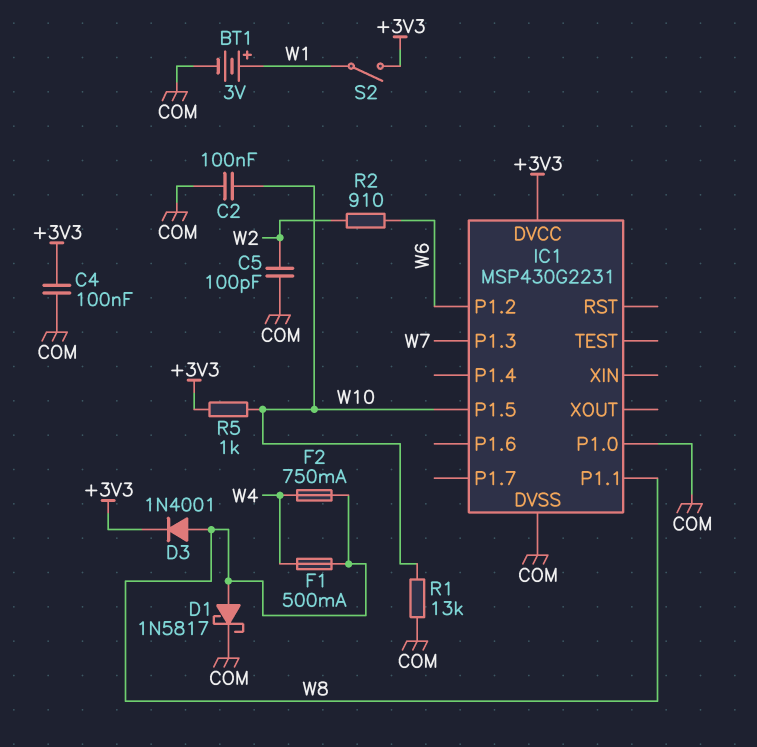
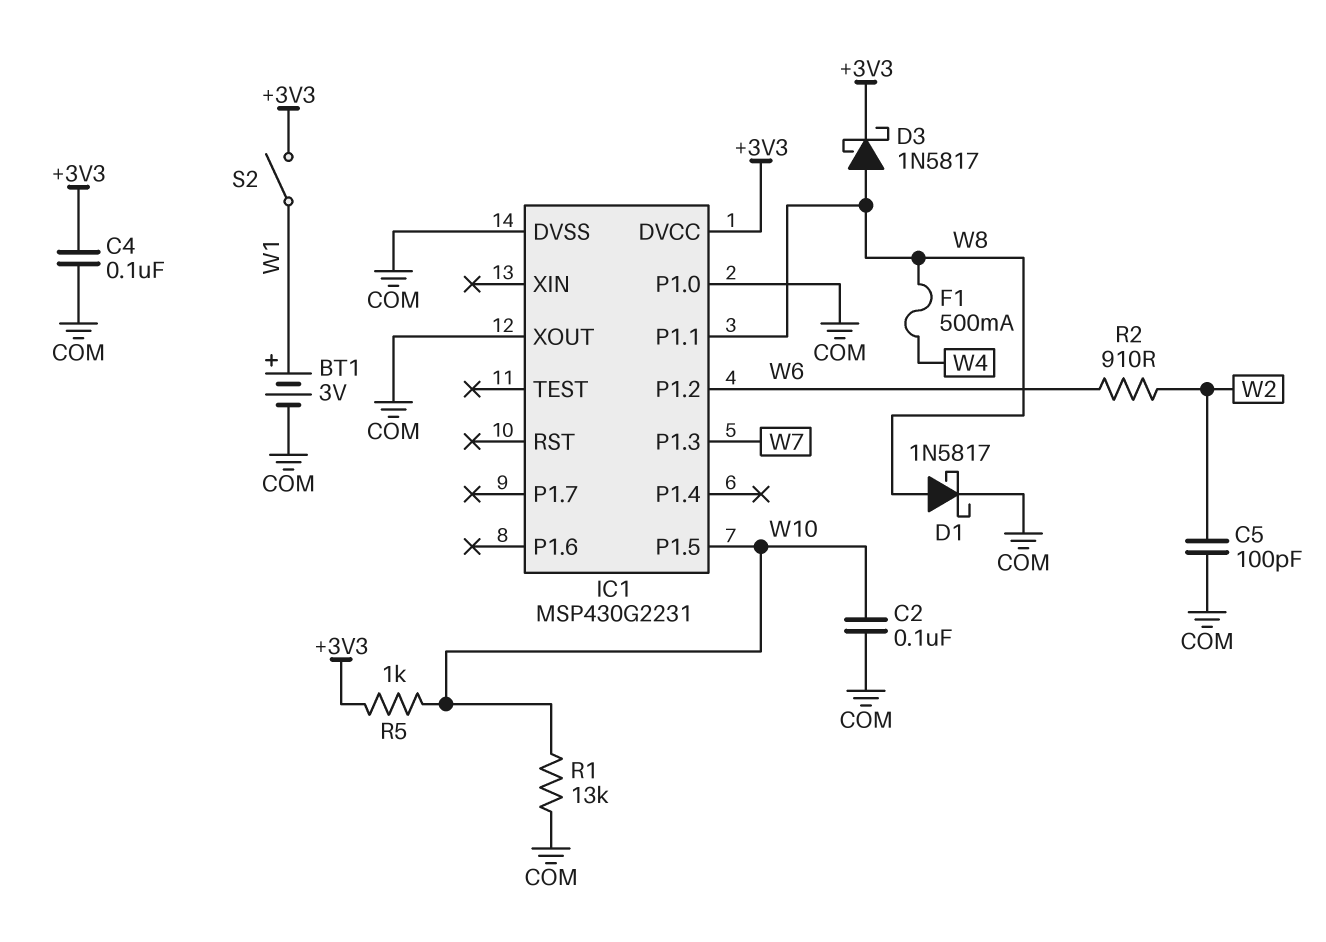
D3: diode 1N4001 (A W8, K +3V3) -> schottky 1N5817 (A W8, K +3V3)
F2: 750mA (W4, W8) -> none
IC1 pin XOUT: none -> COM

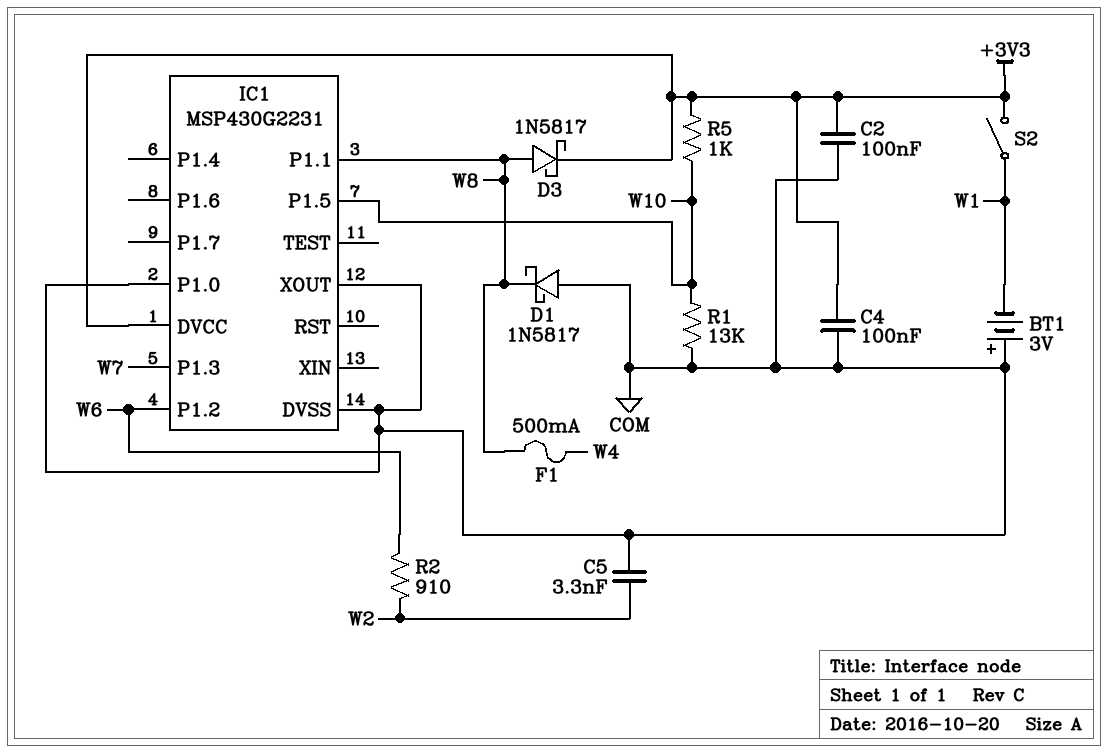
BT1: 3V (plus W1, minus COM) -> 3V (plus COM, minus W1)
C2: 100nF (COM, W10) -> 100nF (+3V3, COM)
C5: 100pF (COM, W2) -> 3.3nF (COM, W2)
D1: schottky 1N5817 (A W8, K COM) -> schottky 1N5817 (A COM, K W8)

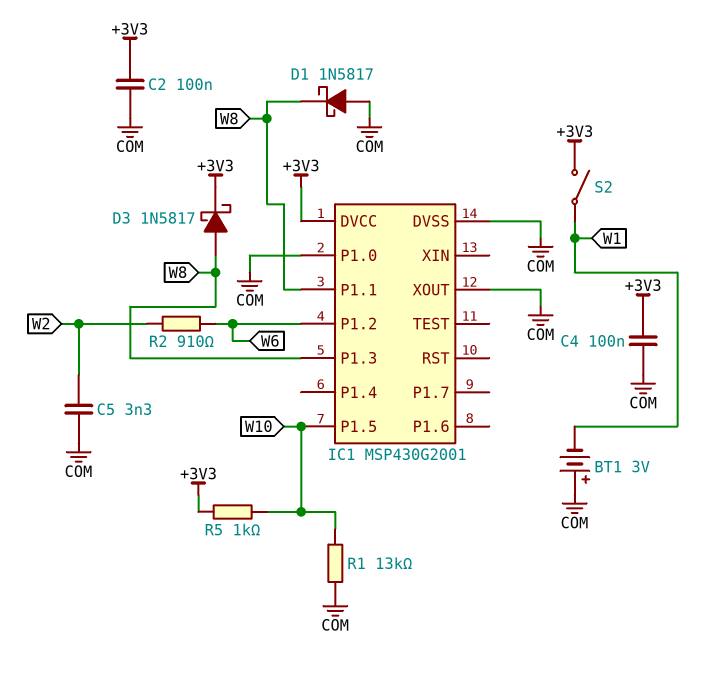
F1: 500mA (W4, W8) -> none
IC1: MSP430G2231 -> MSP430G2001
IC1 pin P1.3: W7 -> W8

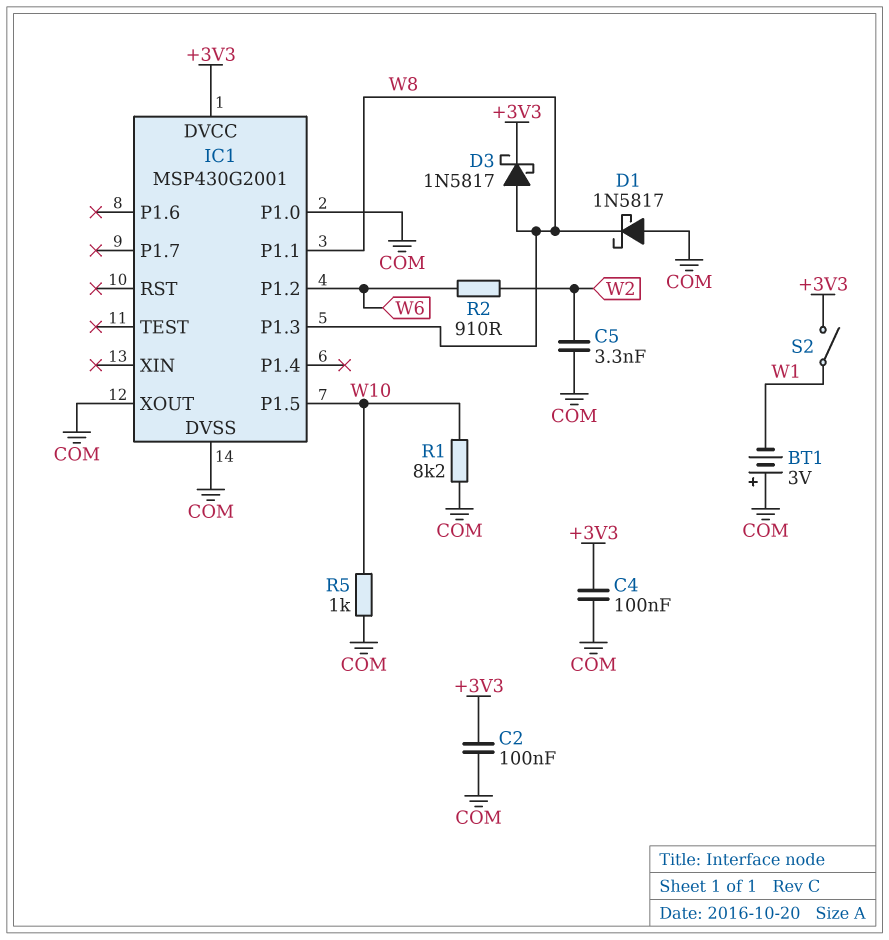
R1: 13k (COM, W10) -> 8.2k (COM, W10)
R5: 1k (+3V3, W10) -> 1k (COM, W10)

